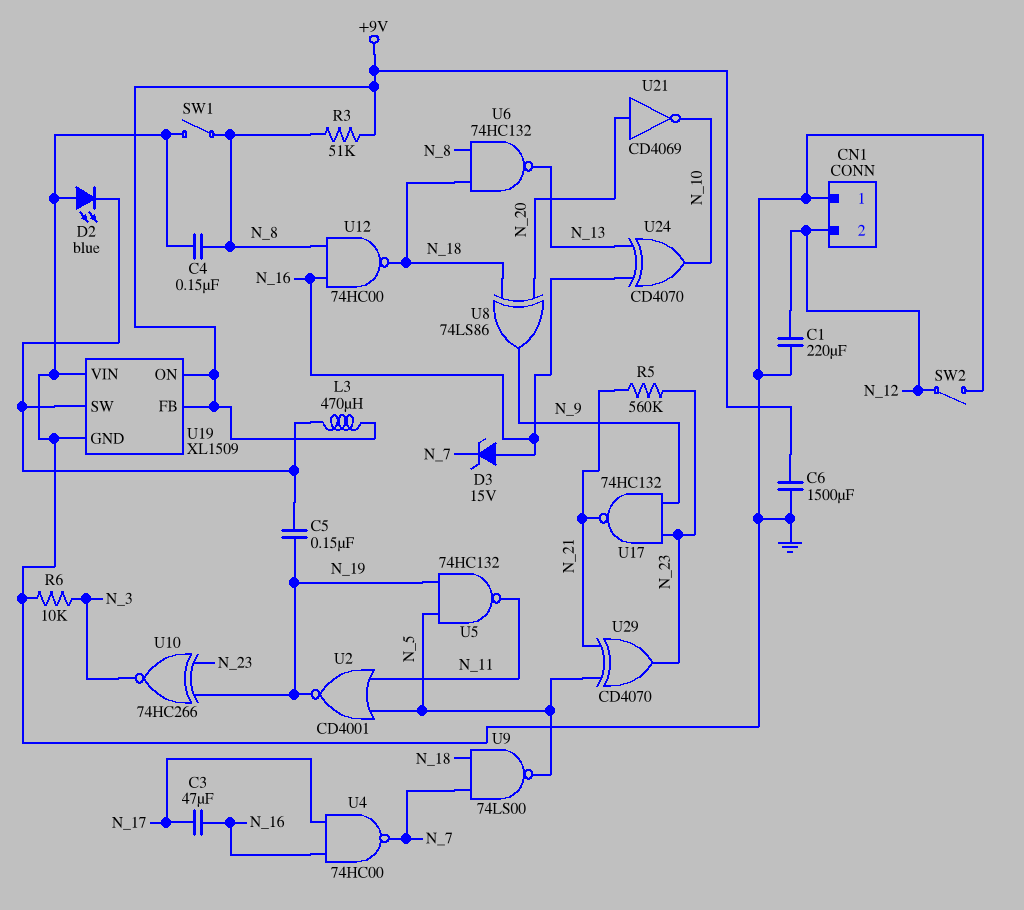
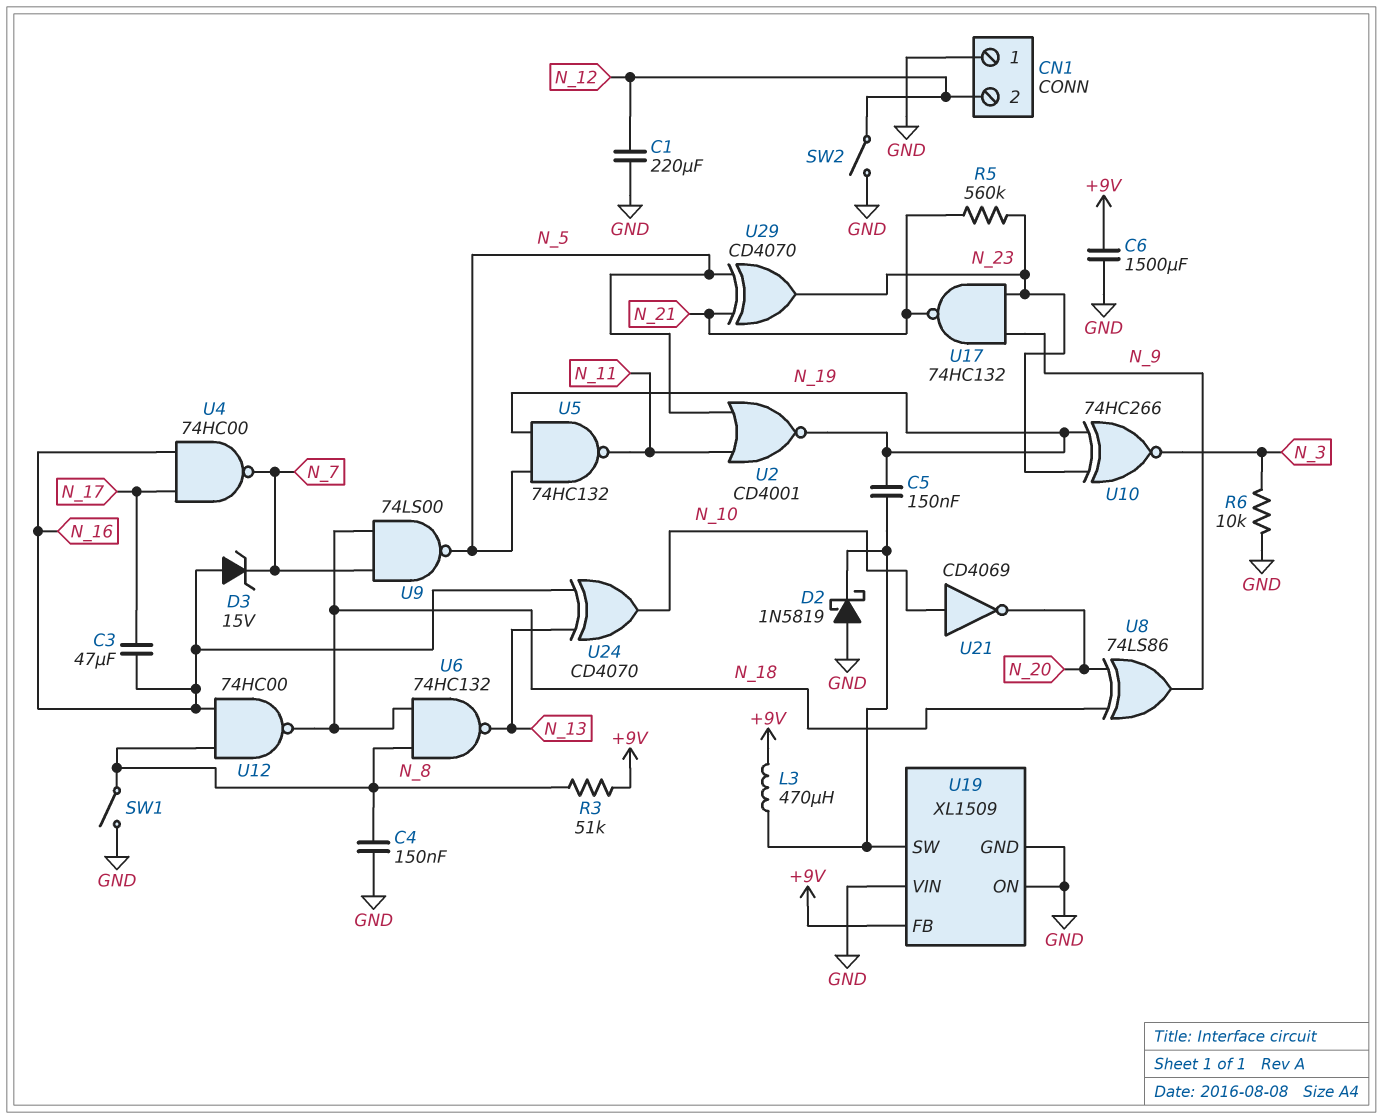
D2: LED blue (A GND, K U19/SW) -> schottky 1N5819 (A GND, K U19/SW)
U19 pin ON: +9V -> GND
U21: NOT CD4069 (in N_20, out N_10) -> NOT CD4069 (in N_10, out N_20)

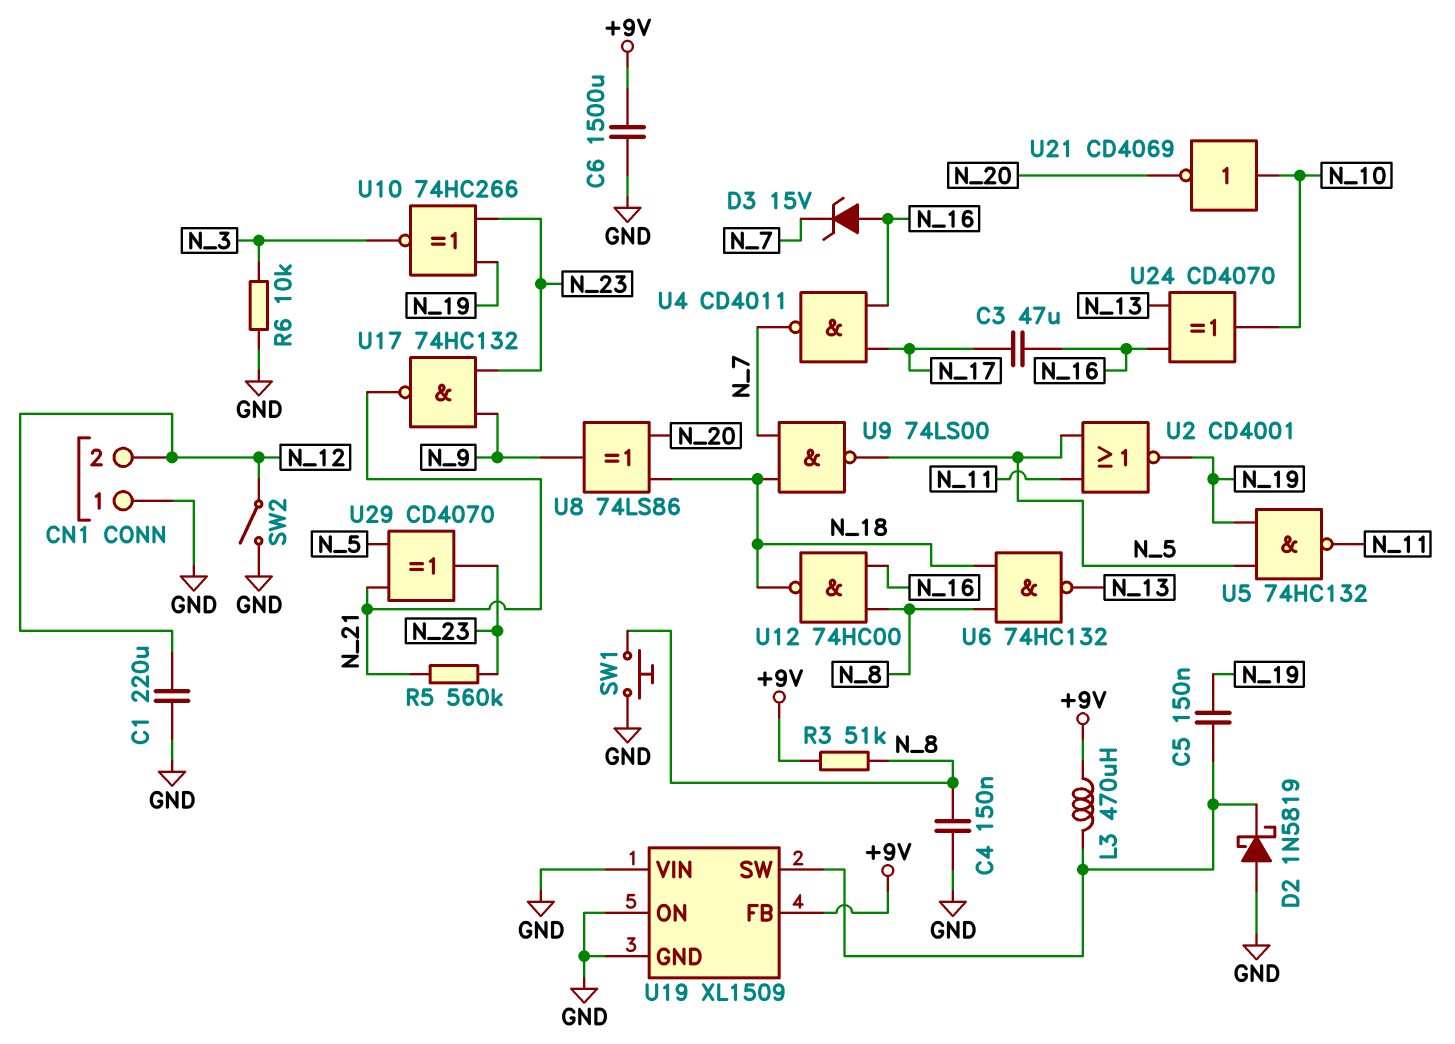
SW1: switch (GND, N_8) -> button (GND, N_8)
U4: NAND 74HC00 (in N_16, in N_17, out N_7) -> NAND CD4011 (in N_16, in N_17, out N_7)

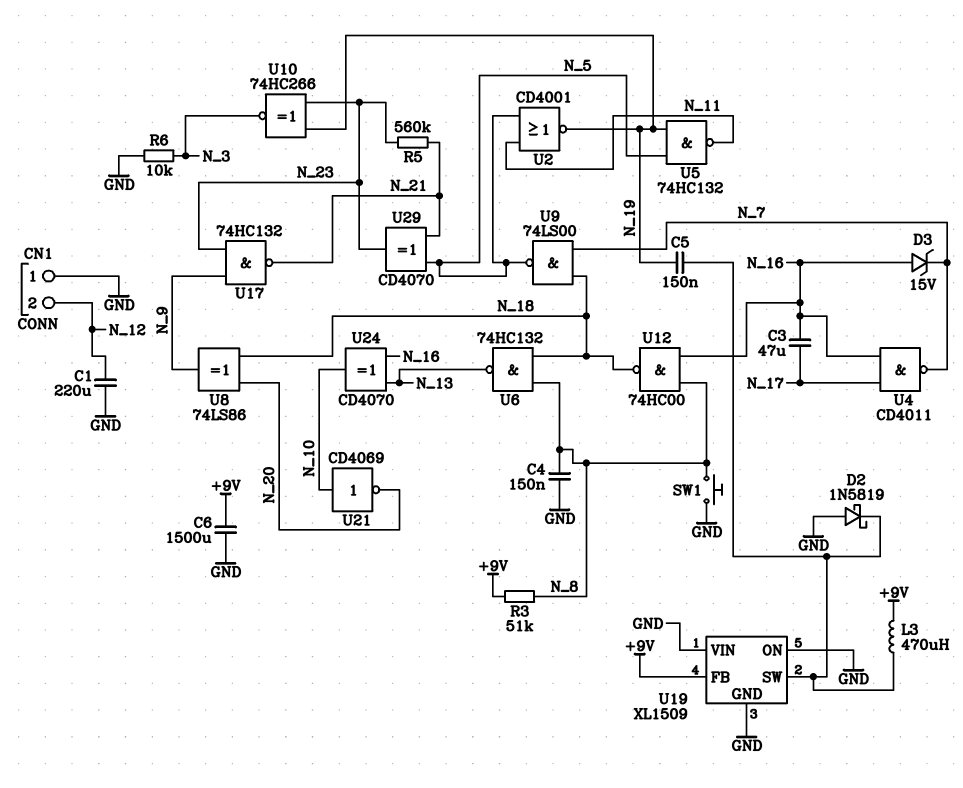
SW2: switch (GND, N_12) -> none

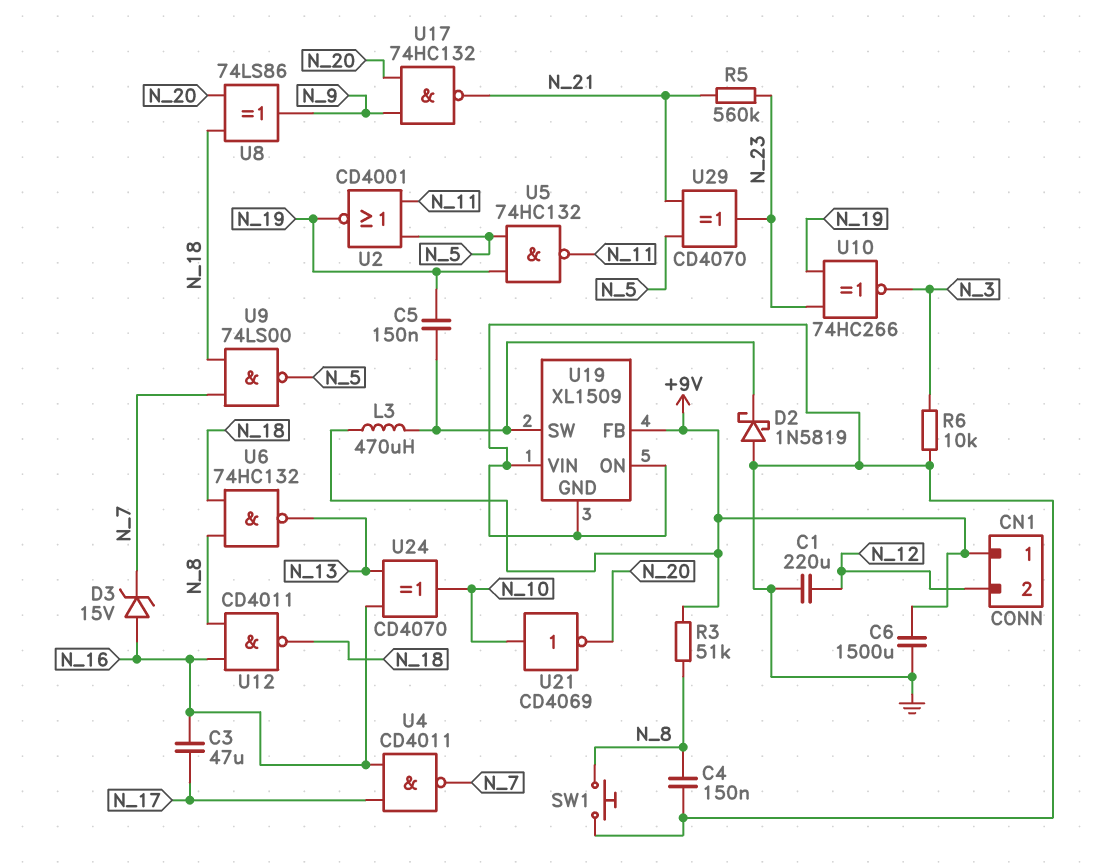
CN1 pin 1: GND -> +9V
U12: NAND 74HC00 (in N_8, in N_16, out N_18) -> NAND CD4011 (in N_8, in N_16, out N_18)
U17: NAND 74HC132 (in N_9, in N_23, out N_21) -> NAND 74HC132 (in N_9, in N_20, out N_21)

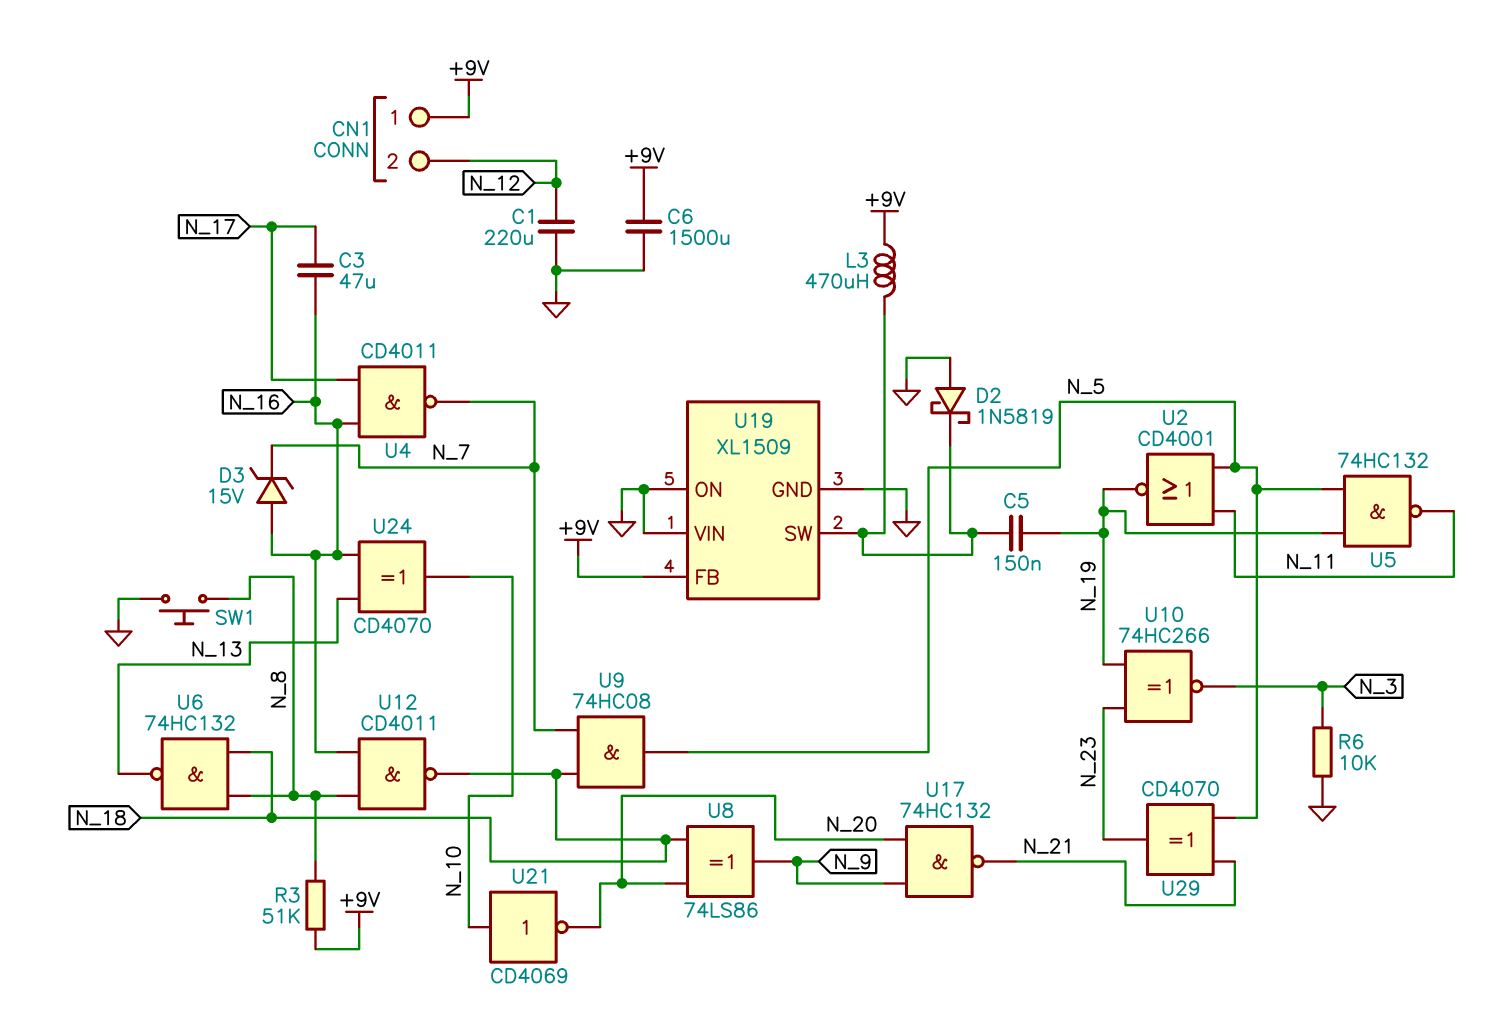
C4: 150nF (GND, N_8) -> none
R5: 560k (N_21, N_23) -> none
U9: NAND 74LS00 (in N_7, in N_18, out N_5) -> AND 74HC08 (in N_7, in N_18, out N_5)

